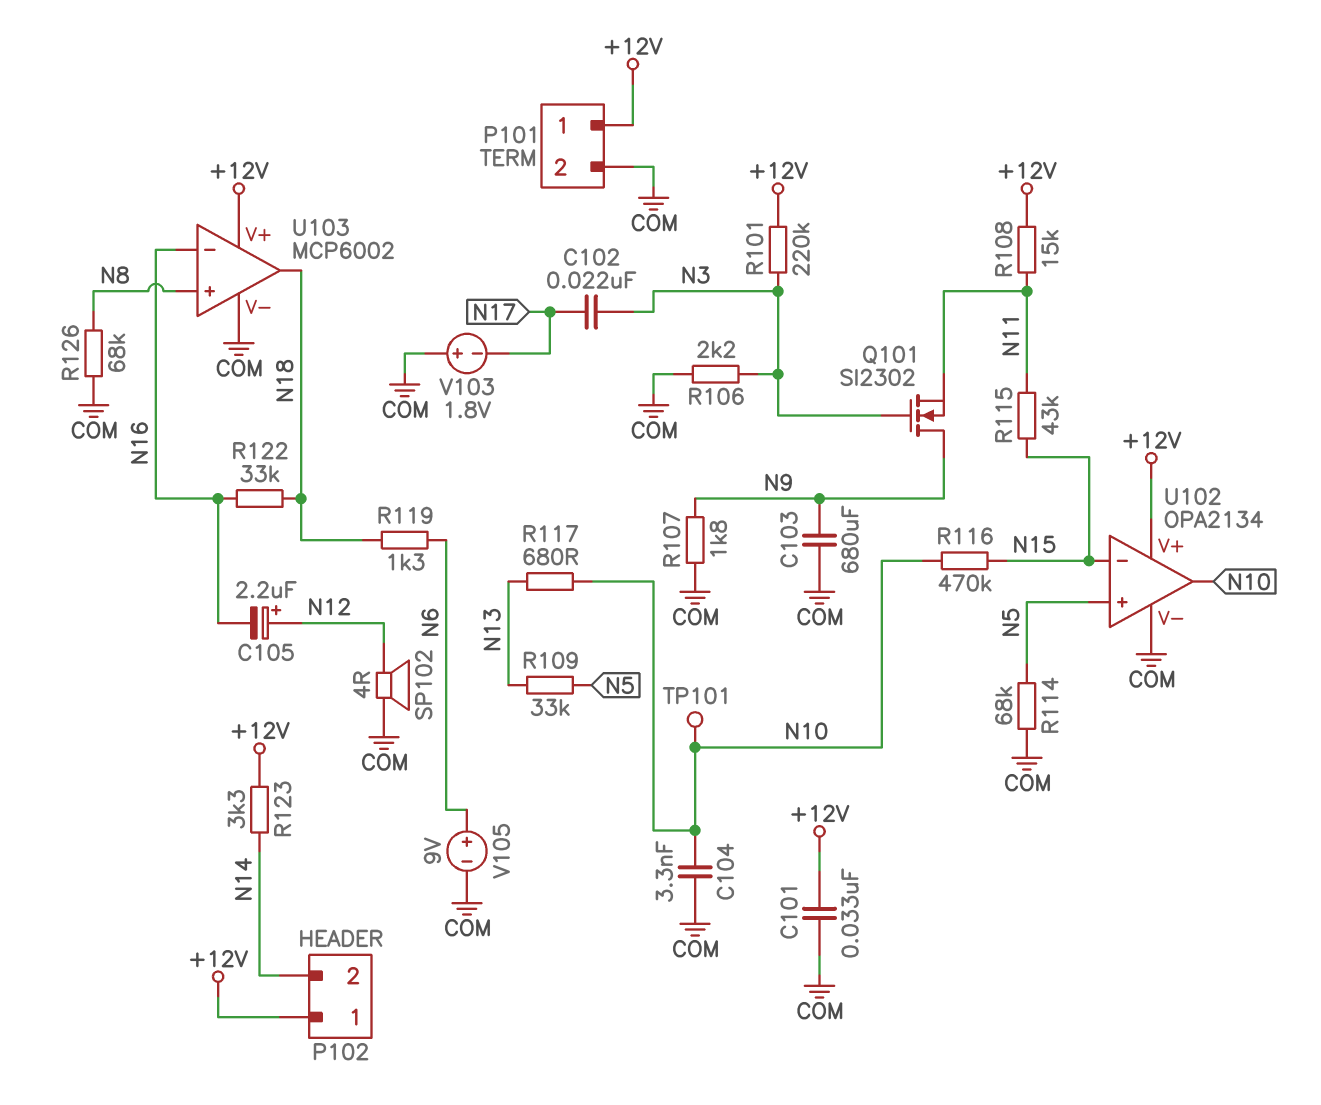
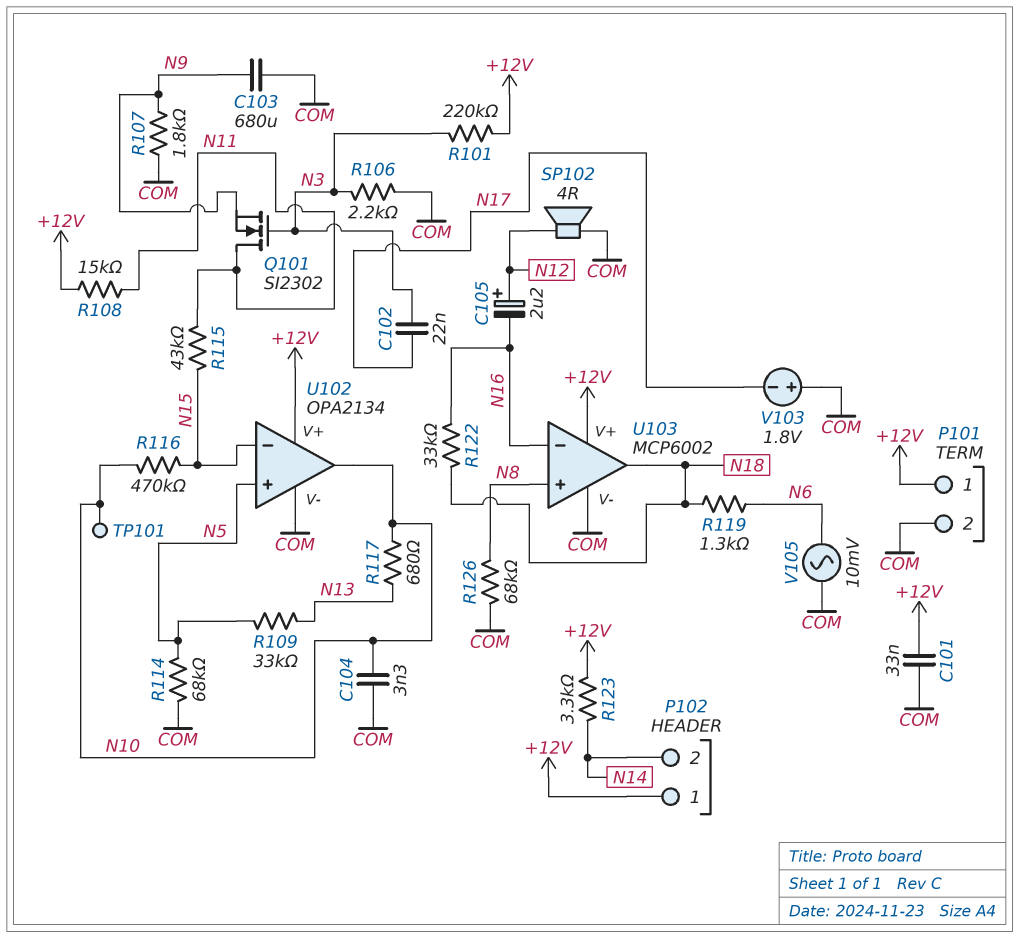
Q101: NMOS SI2302 (G N3, D N9, S N11) -> NMOS SI2302 (G N3, D N11, S N9)
V105: 9V (plus N6, minus COM) -> AC 10mV (COM, N6)

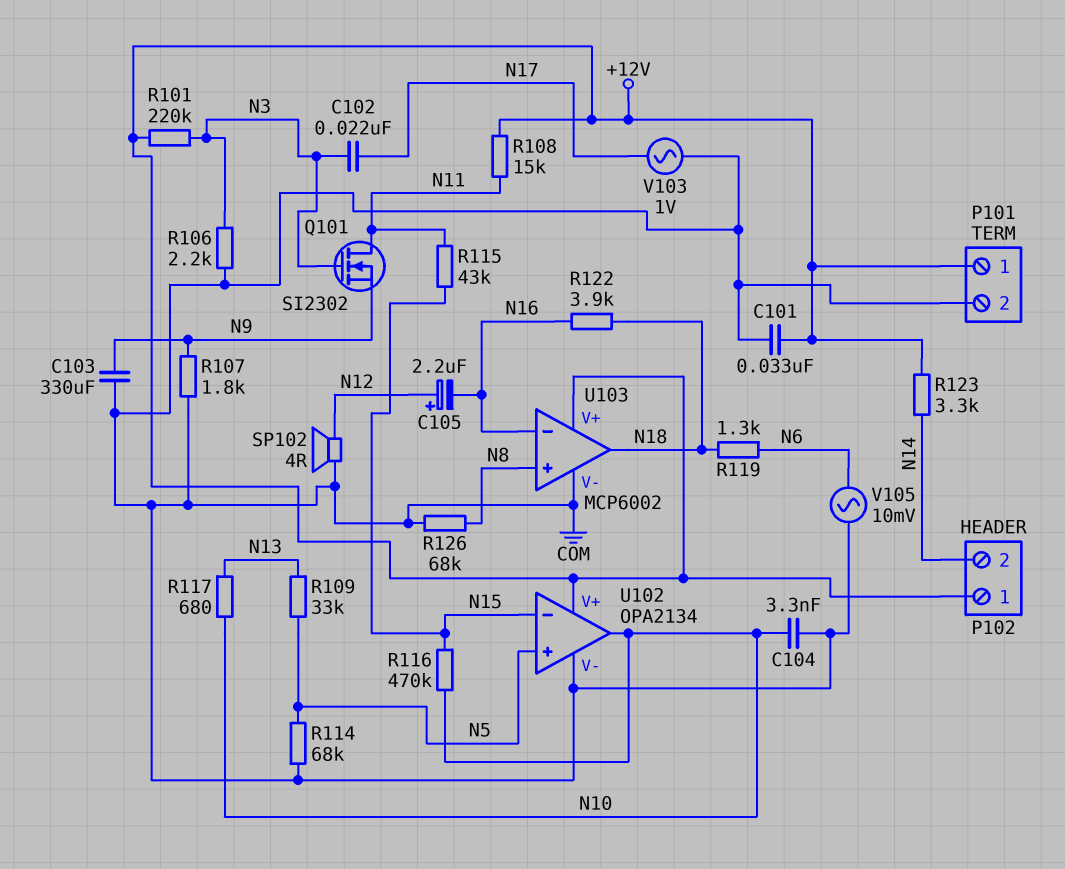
C103: 680uF (COM, N9) -> 330uF (COM, N9)
R122: 33k (N16, N18) -> 3.9k (N16, N18)
TP101: test point (N10) -> none
V103: 1.8V (plus COM, minus N17) -> AC 1V (COM, N17)

